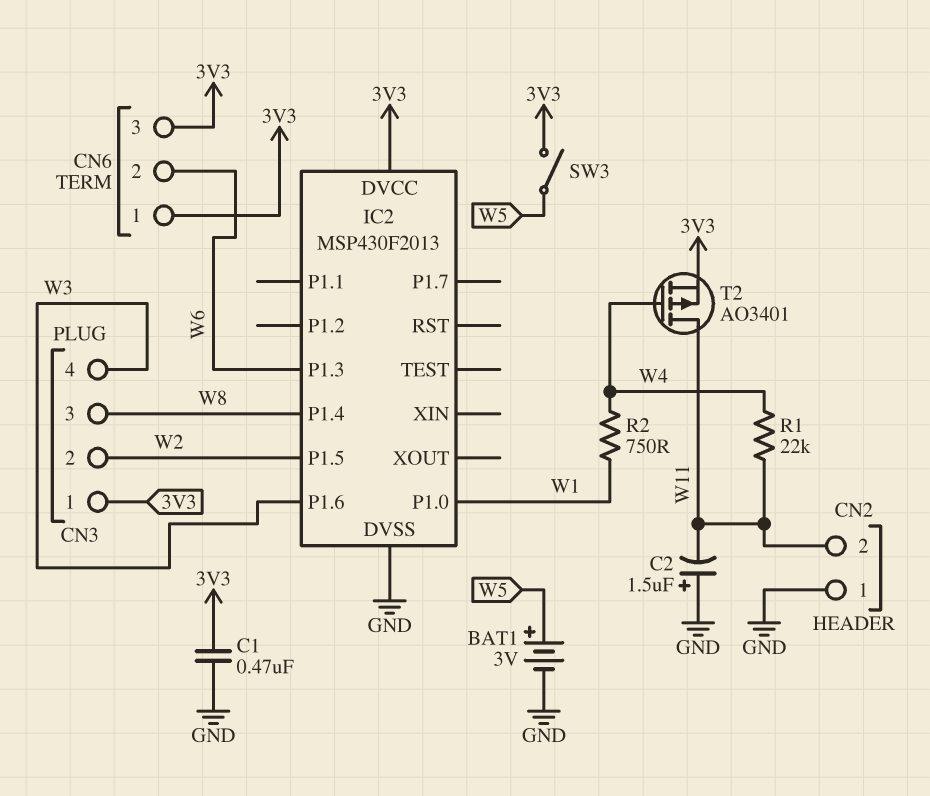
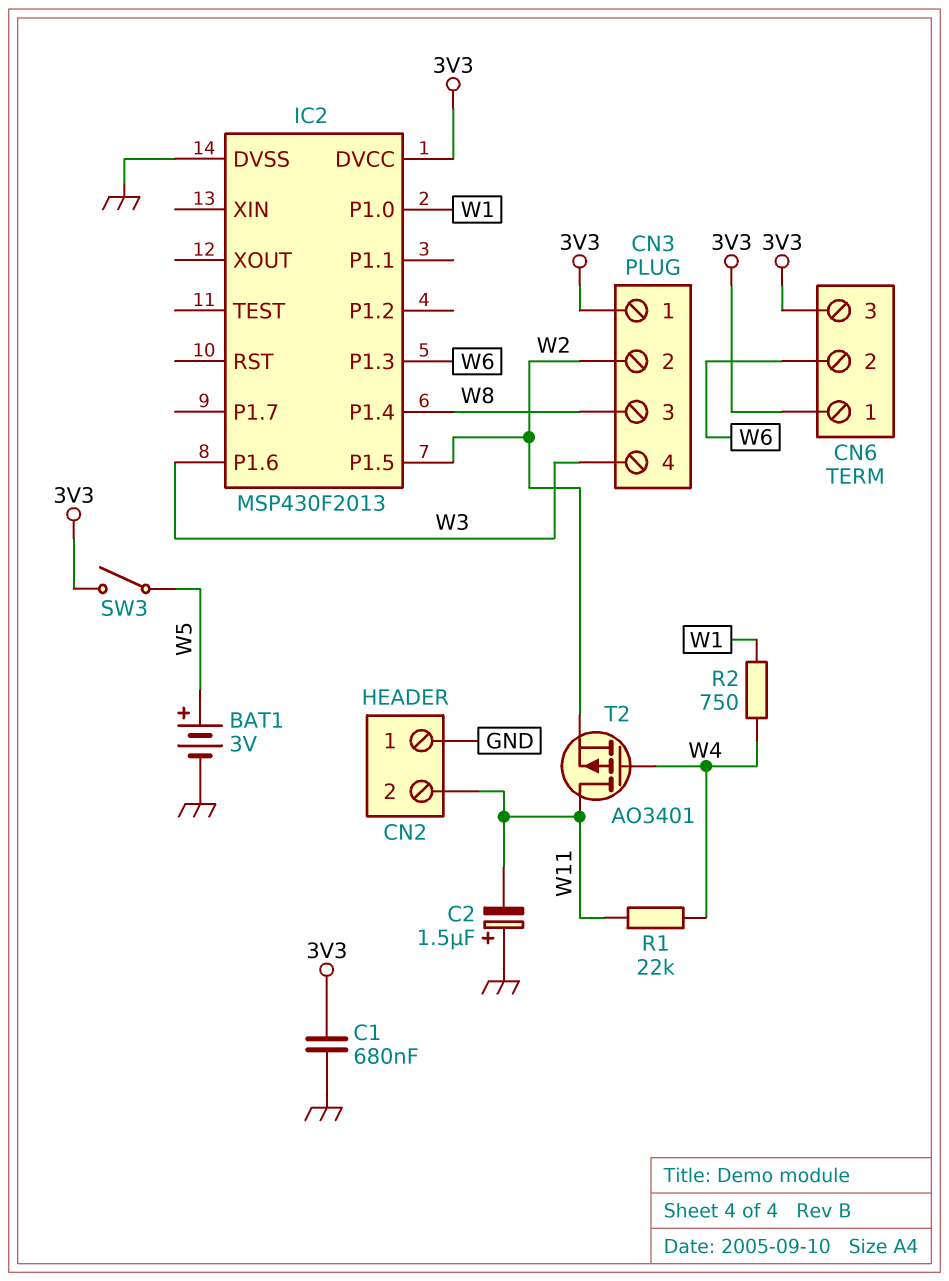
C1: 470nF (3V3, GND) -> 680nF (3V3, GND)
T2: PMOS AO3401 (G W4, D W11, S 3V3) -> PMOS AO3401 (G W4, D W11, S W2)

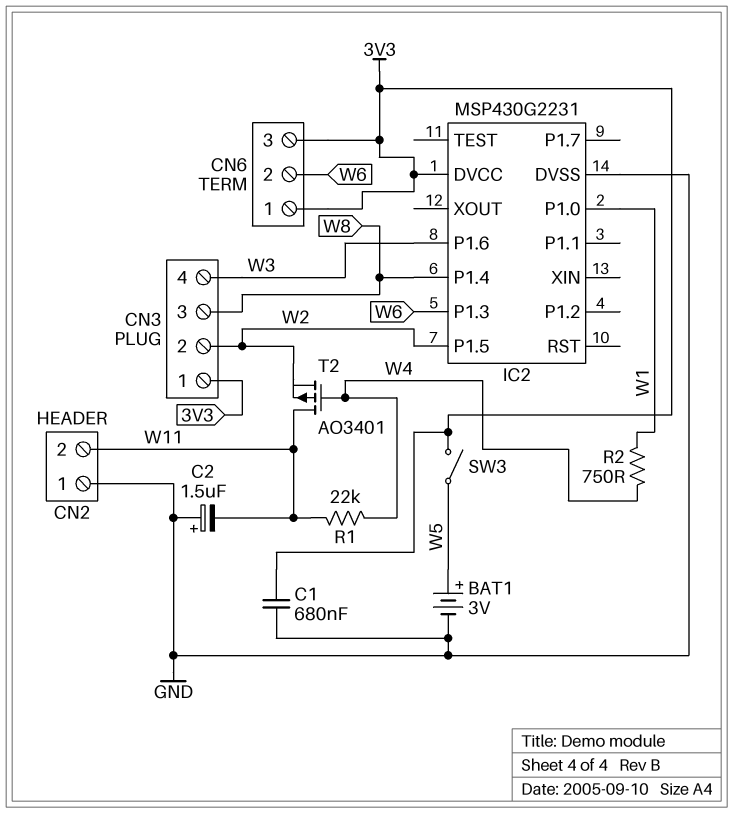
IC2: MSP430F2013 -> MSP430G2231

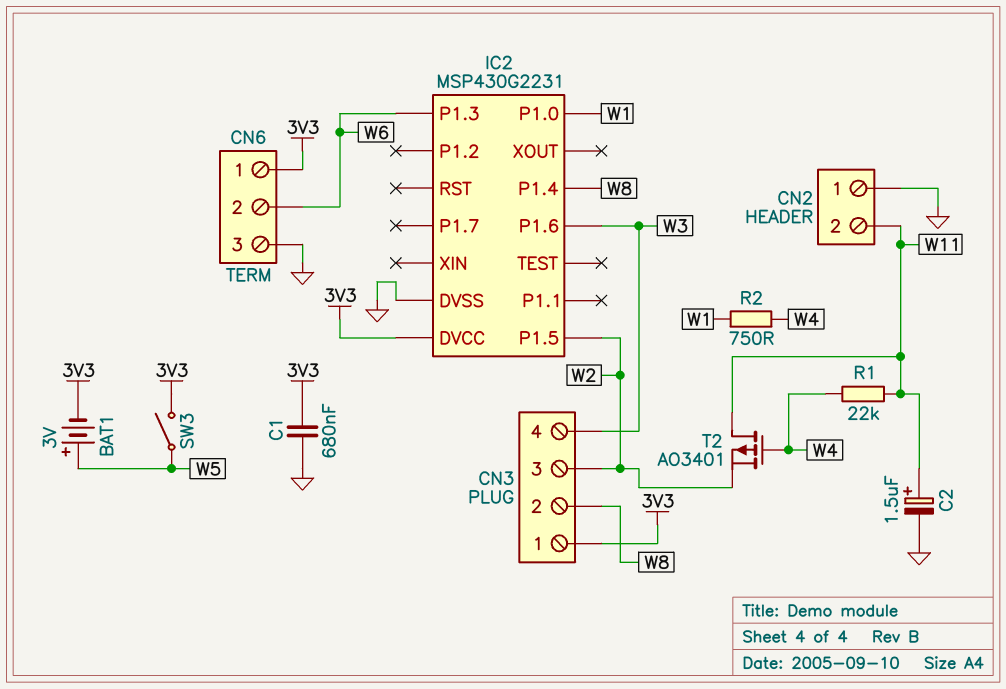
BAT1: 3V (plus W5, minus GND) -> 3V (plus W5, minus 3V3)
C2: 1.5uF (plus GND, minus W11) -> 1.5uF (plus W11, minus GND)
CN3 pin 2: W2 -> W8
CN3 pin 3: W8 -> W2
CN6 pin 3: 3V3 -> GND

